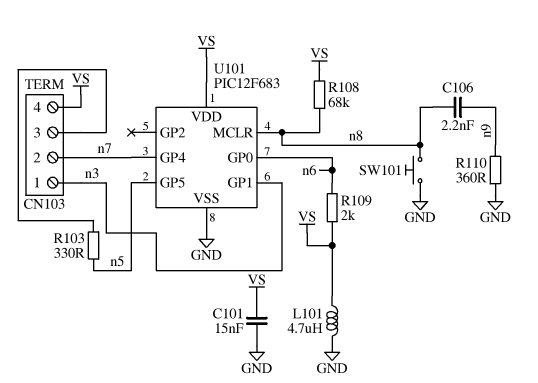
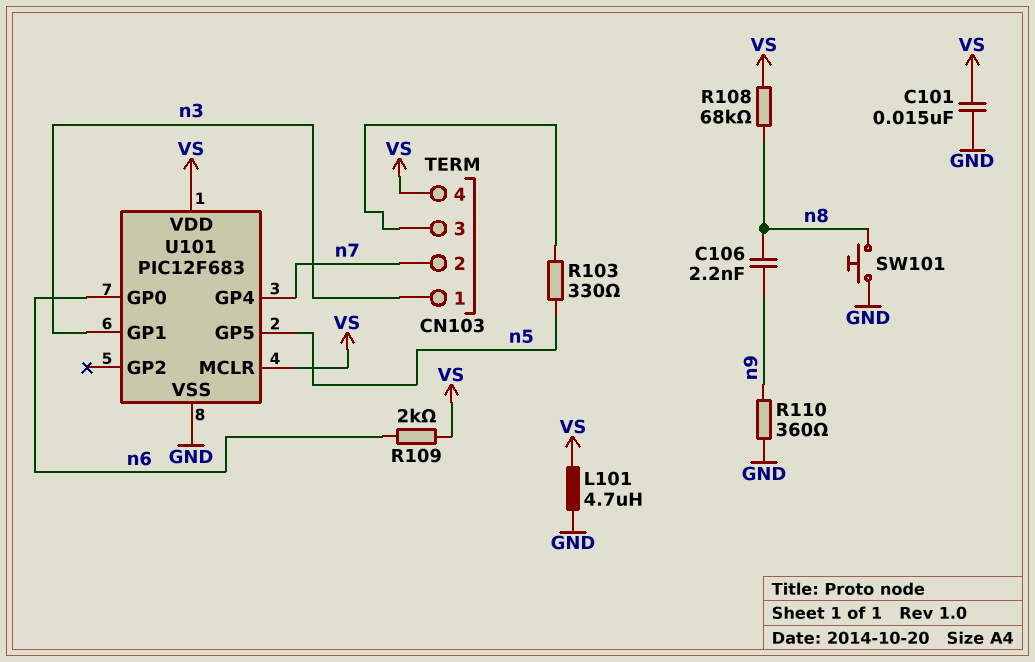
U101 pin MCLR: n8 -> VS

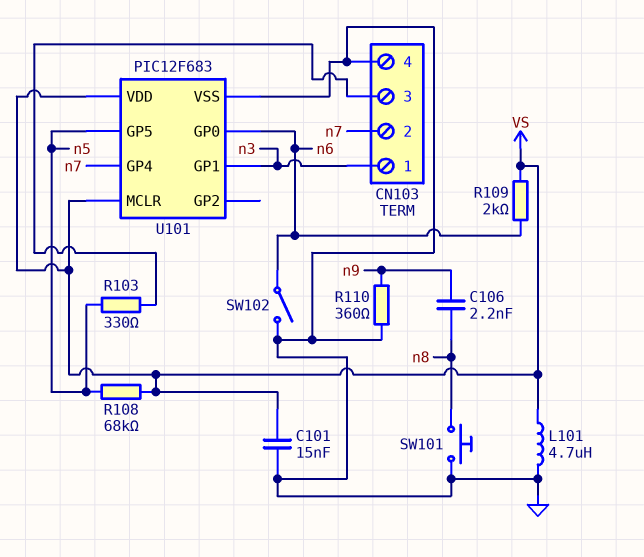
CN103 pin 4: VS -> GND
R108: 68k (VS, n8) -> 68k (VS, n5)
SW102: none -> switch (GND, n6)

